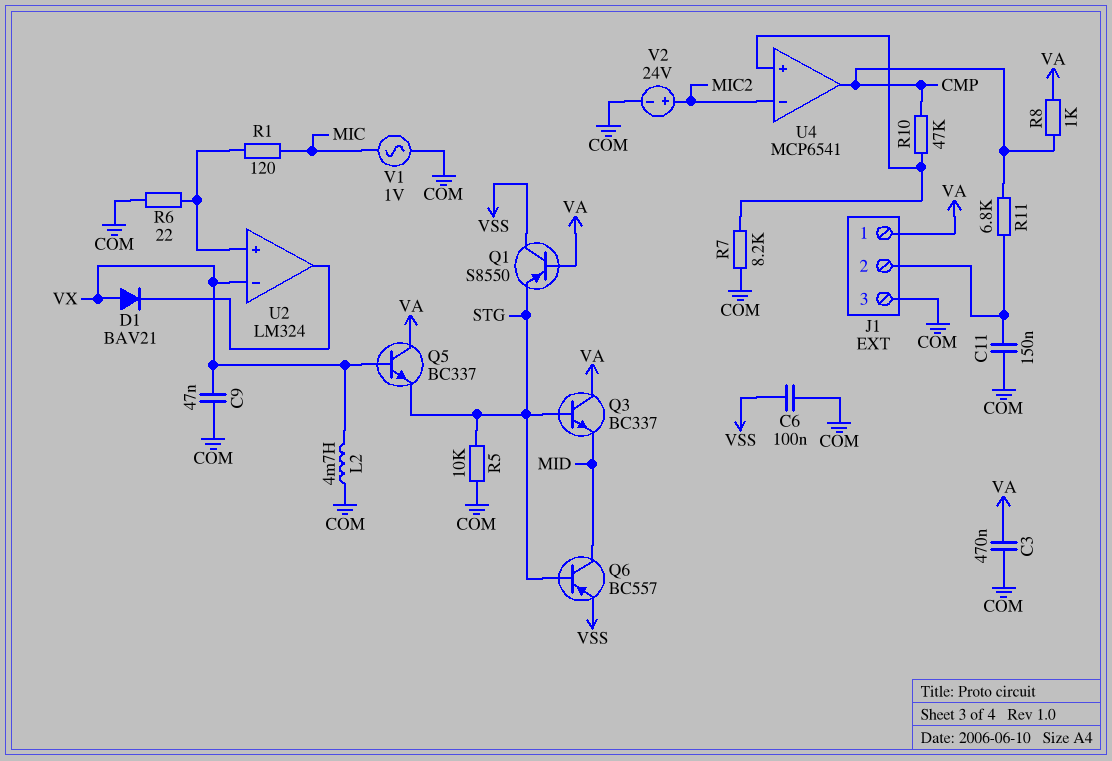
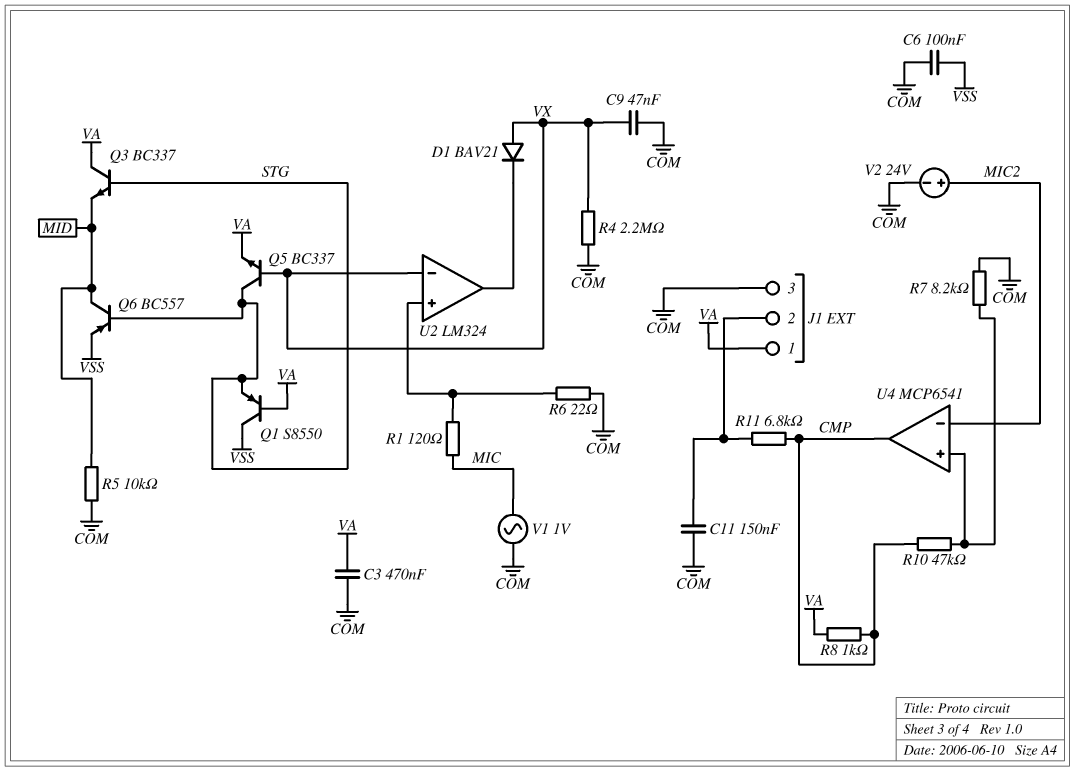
L2: 4.7mH (COM, VX) -> none
Q5: NPN BC337 (B VX, C VA, E STG) -> NPN BC337 (B VX, C STG, E VA)
R4: none -> 2.2M (COM, VX)
R5: 10k (COM, STG) -> 10k (COM, MID)

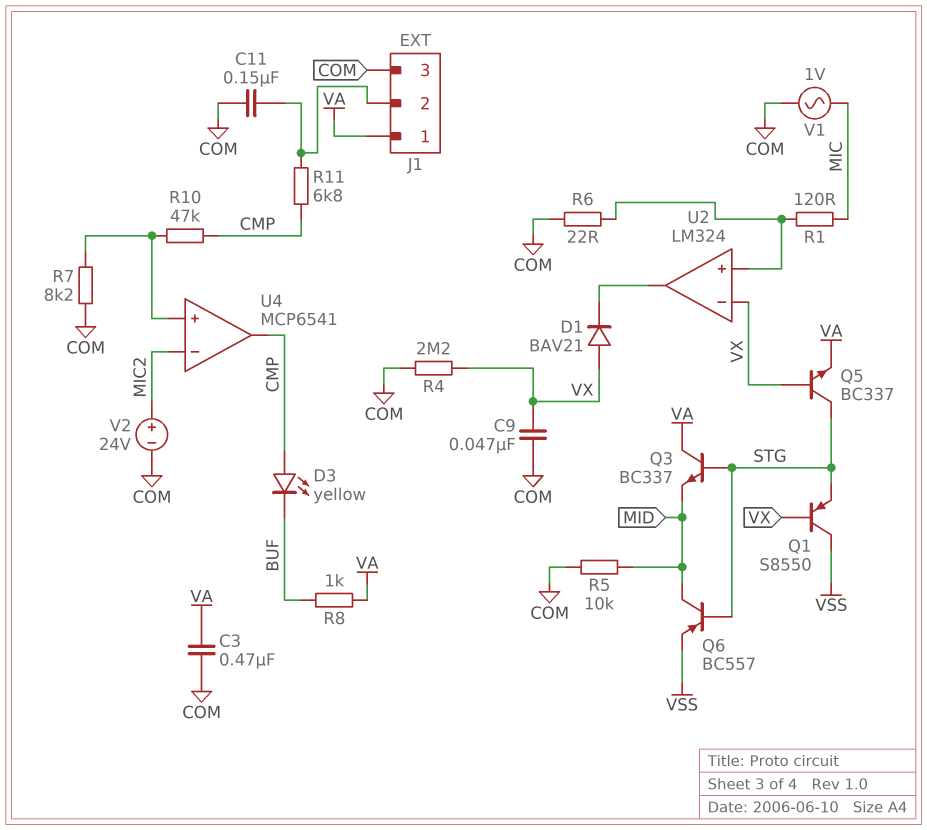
C6: 100nF (COM, VSS) -> none
D3: none -> LED yellow (A CMP, K BUF)
Q1: PNP S8550 (B VA, C VSS, E STG) -> PNP S8550 (B VX, C VSS, E STG)
R8: 1k (CMP, VA) -> 1k (BUF, VA)

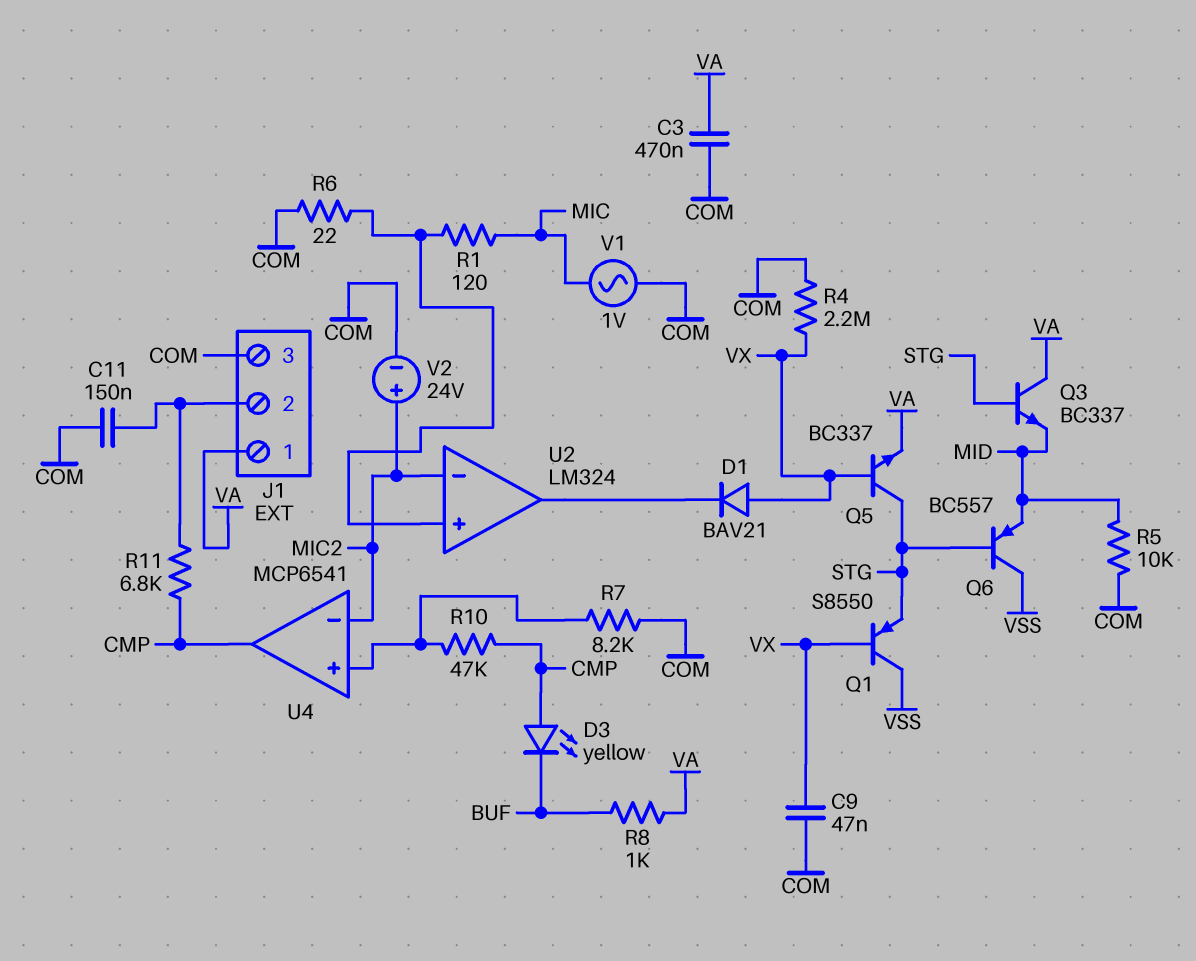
Q6: PNP BC557 (B STG, C MID, E VSS) -> PNP BC557 (B STG, C VSS, E MID)
U2 pin in-: VX -> MIC2

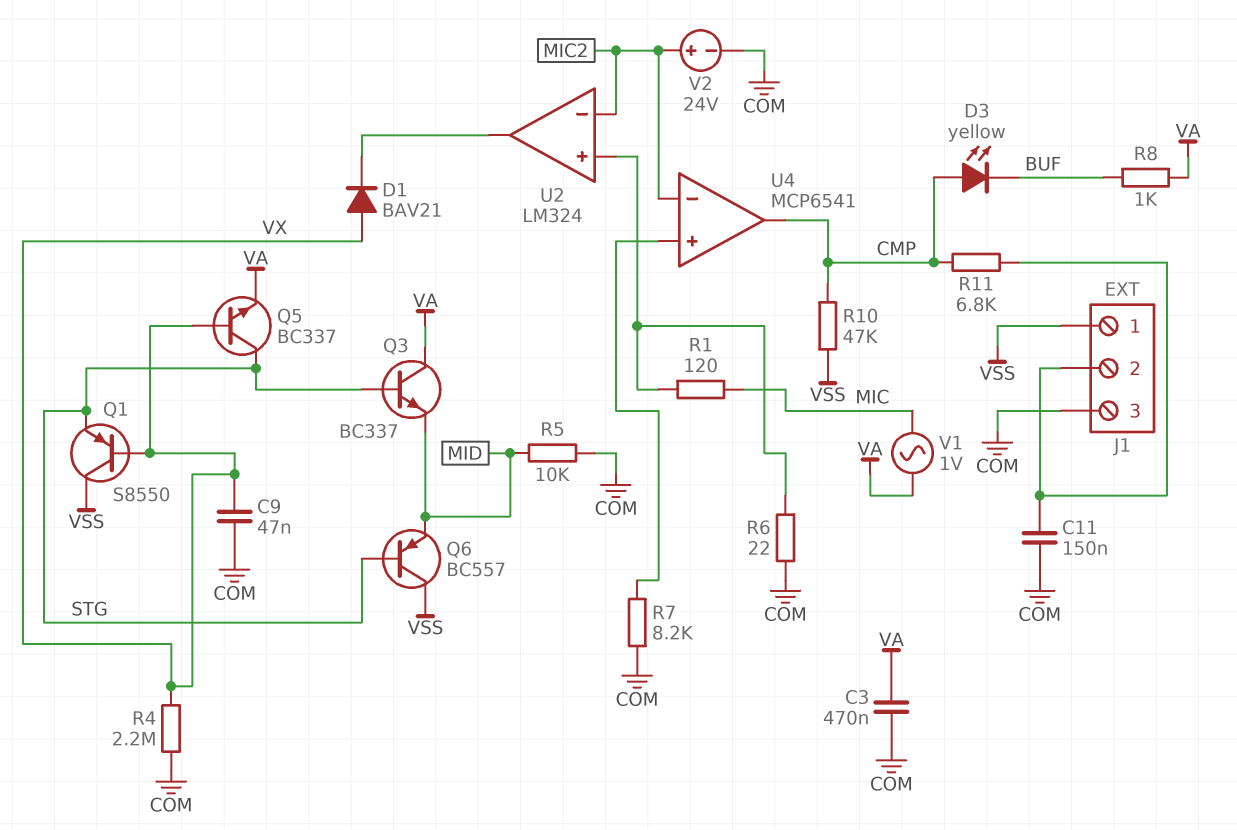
J1 pin 1: VA -> VSS
R10: 47k (CMP, U4/in+) -> 47k (CMP, VSS)
V1: AC 1V (COM, MIC) -> AC 1V (MIC, VA)

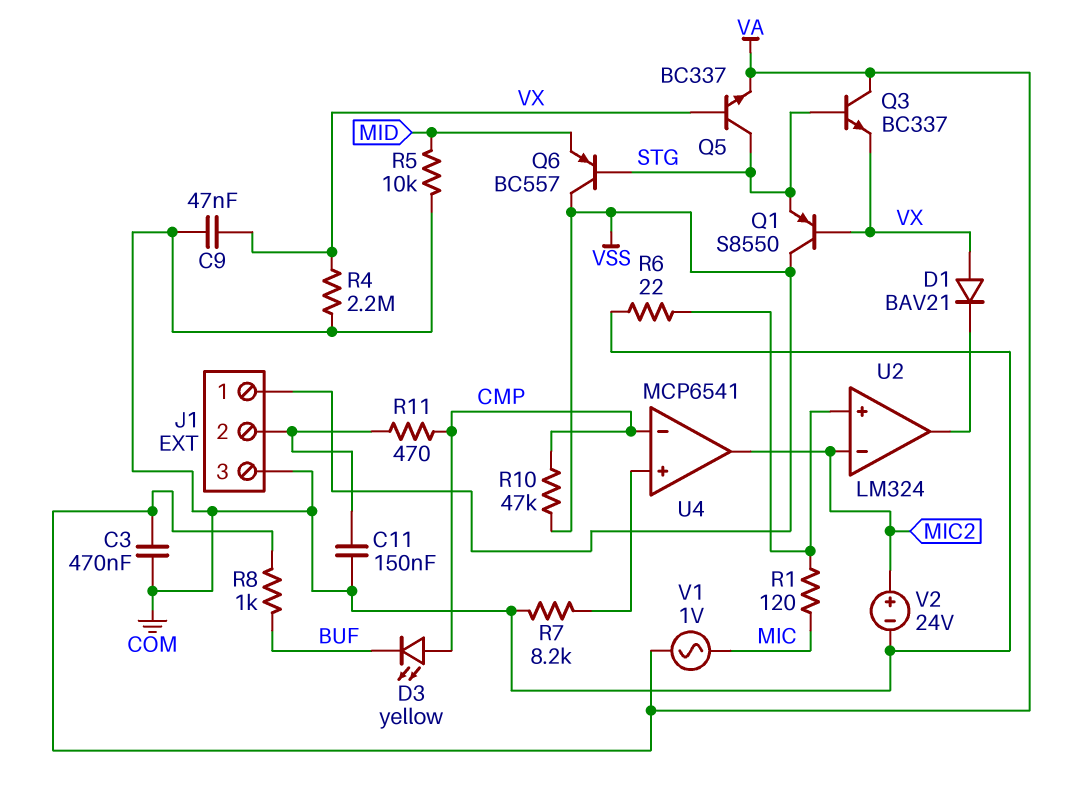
Q3: NPN BC337 (B STG, C VA, E MID) -> NPN BC337 (B STG, C VA, E VX)
R11: 6.8k (CMP, J1/2) -> 470 (CMP, J1/2)
U4 pin in-: MIC2 -> CMP
U4 pin out: CMP -> MIC2

